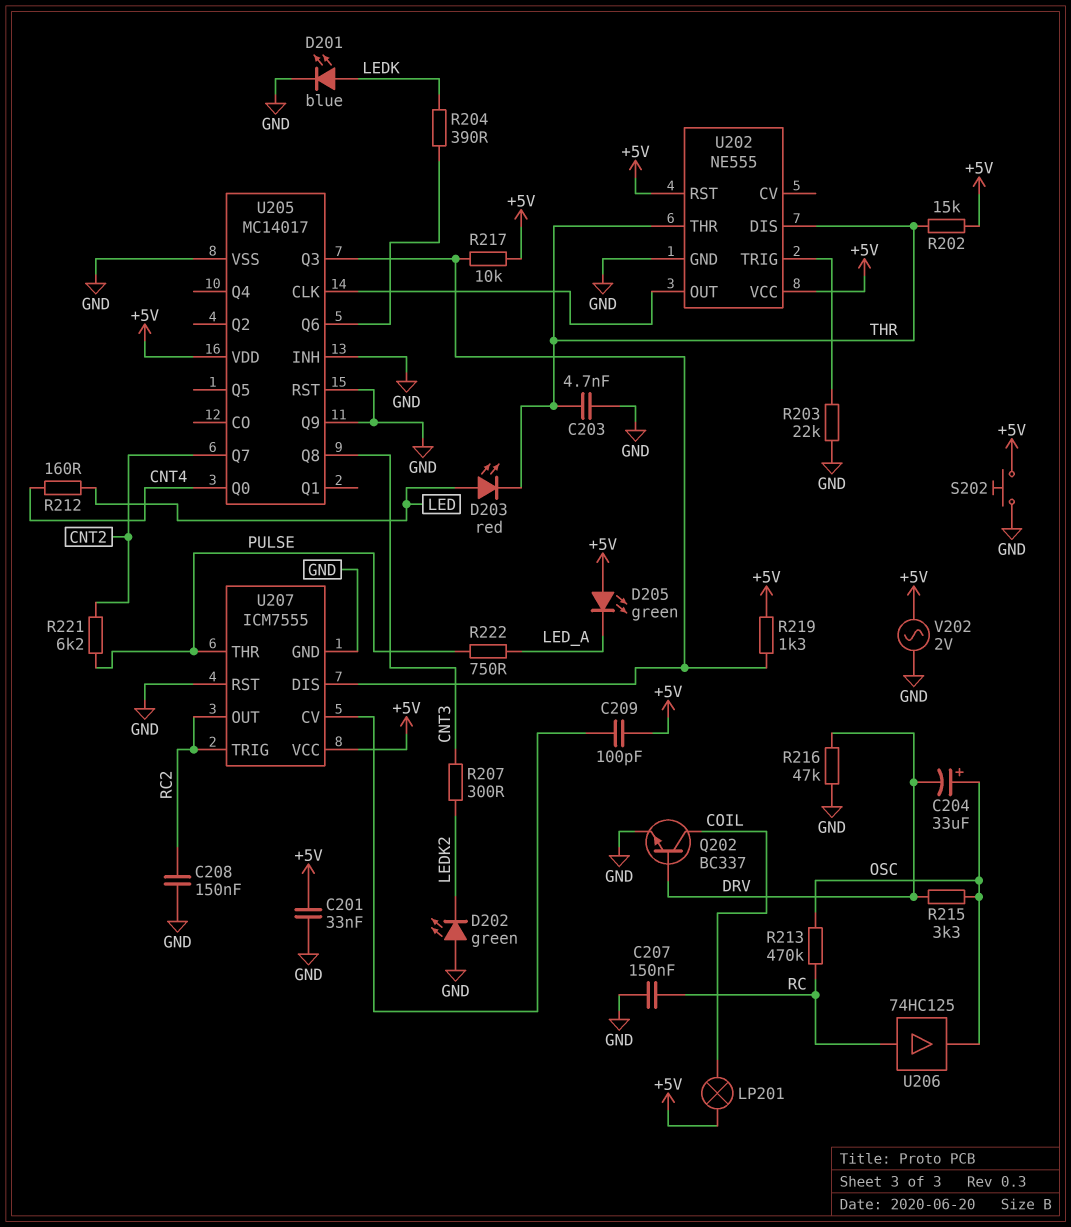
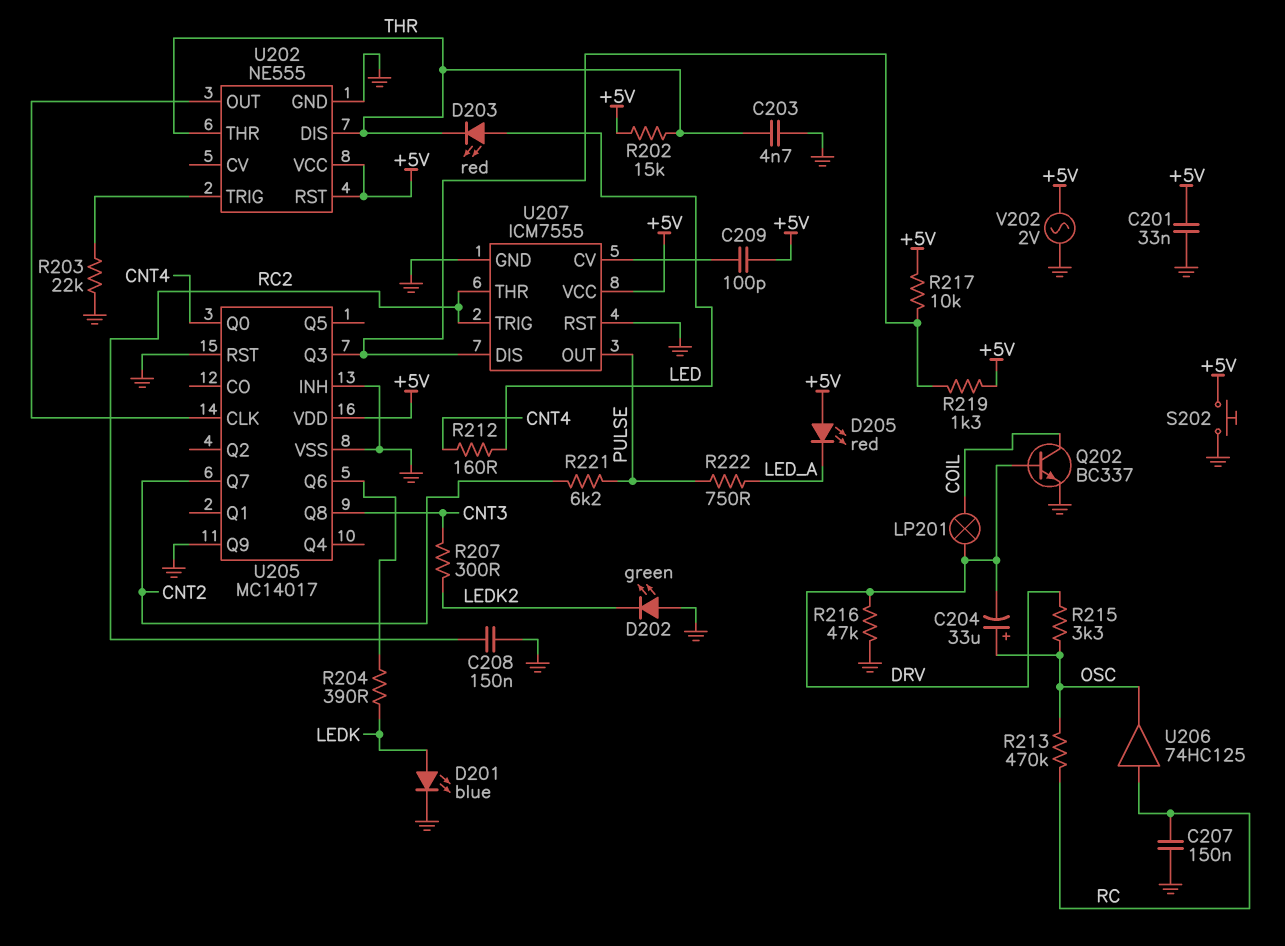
D205: LED green (A +5V, K LED_A) -> LED red (A +5V, K LED_A)
LP201: lamp (+5V, COIL) -> lamp (COIL, DRV)
U207 pin OUT: RC2 -> PULSE
U207 pin THR: PULSE -> RC2

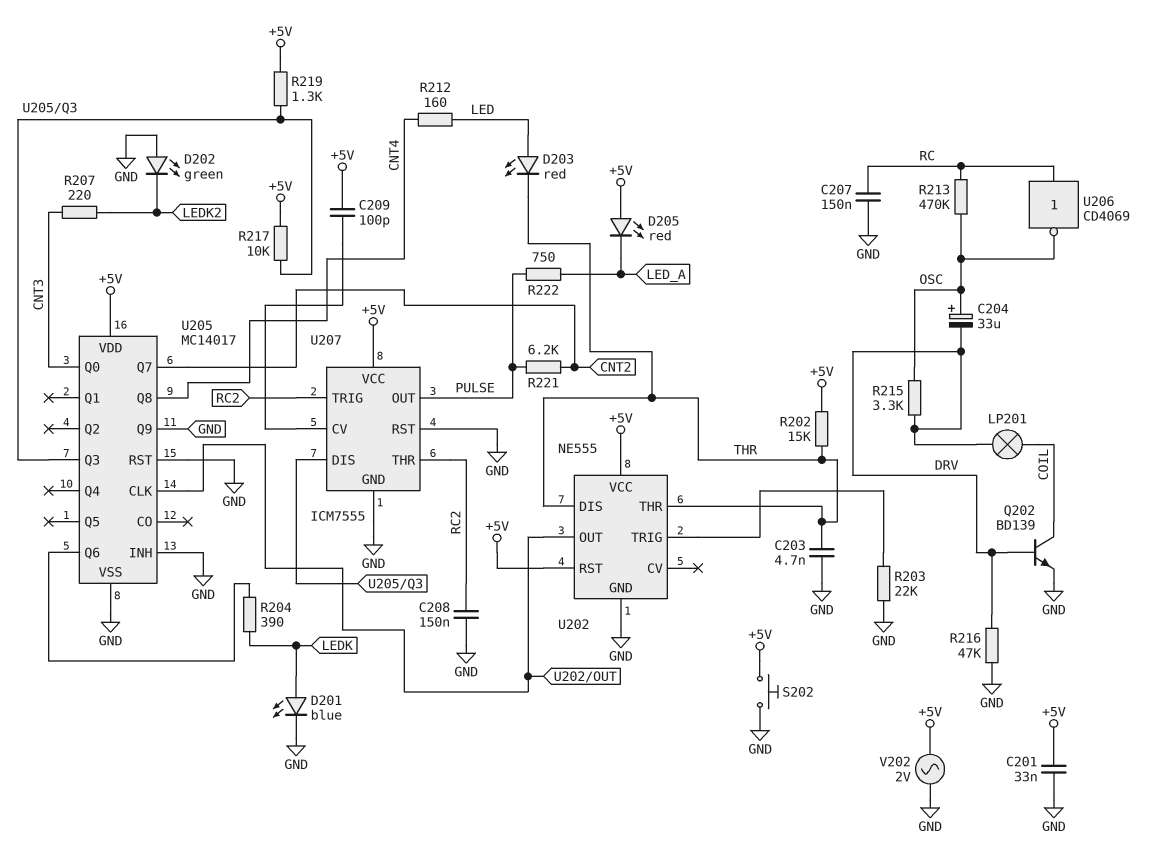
Q202: NPN BC337 (B DRV, C COIL, E GND) -> NPN BD139 (B DRV, C COIL, E GND)
R207: 300 (CNT3, LEDK2) -> 220 (CNT3, LEDK2)
U205 pin Q0: CNT4 -> CNT3
U205 pin Q8: CNT3 -> CNT4
U206: buffer 74HC125 (in RC, out OSC) -> NOT CD4069 (in RC, out OSC)

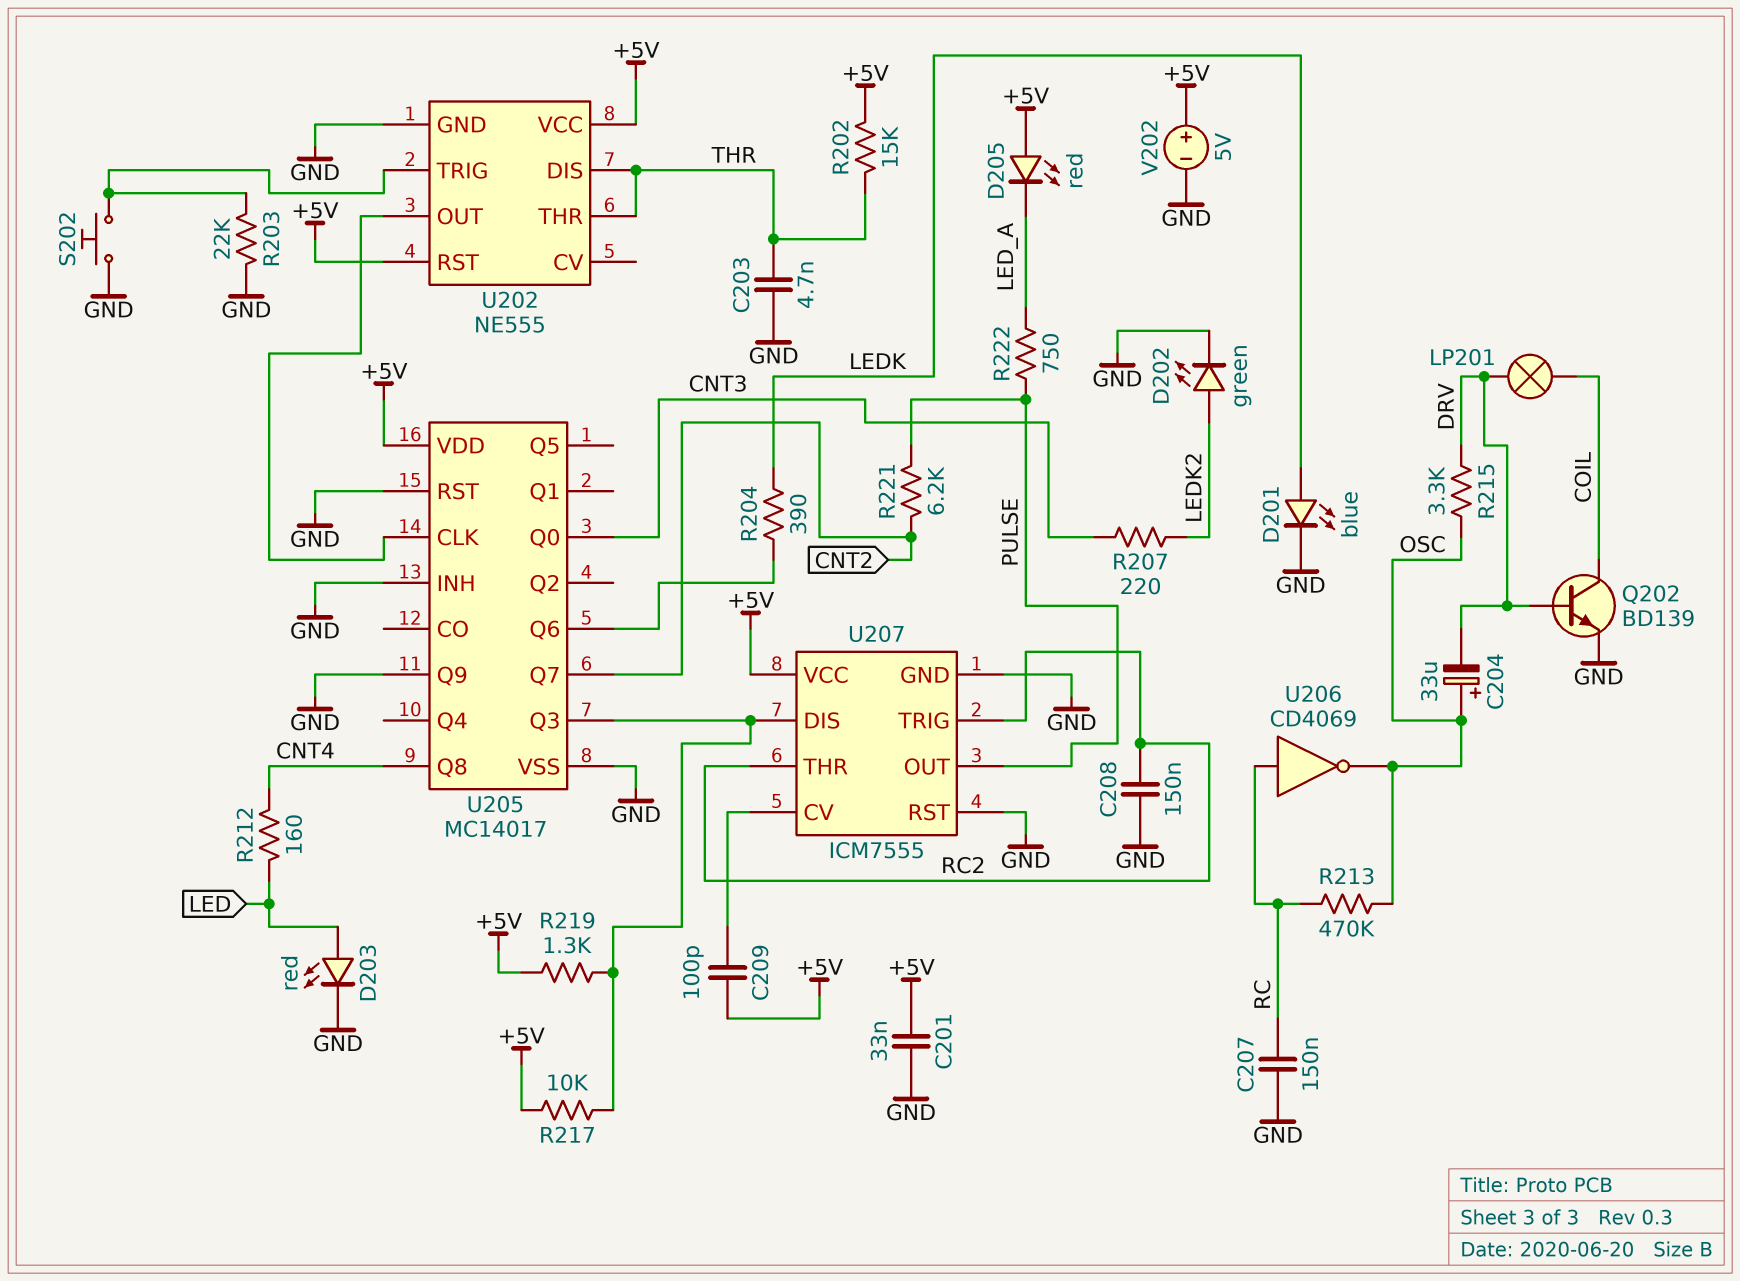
D202: LED green (A GND, K LEDK2) -> LED green (A LEDK2, K GND)
D203: LED red (A LED, K THR) -> LED red (A LED, K GND)
R216: 47k (DRV, GND) -> none
S202: button (+5V, GND) -> button (GND, U202/TRIG)
V202: AC 2V (+5V, GND) -> 5V (plus +5V, minus GND)

